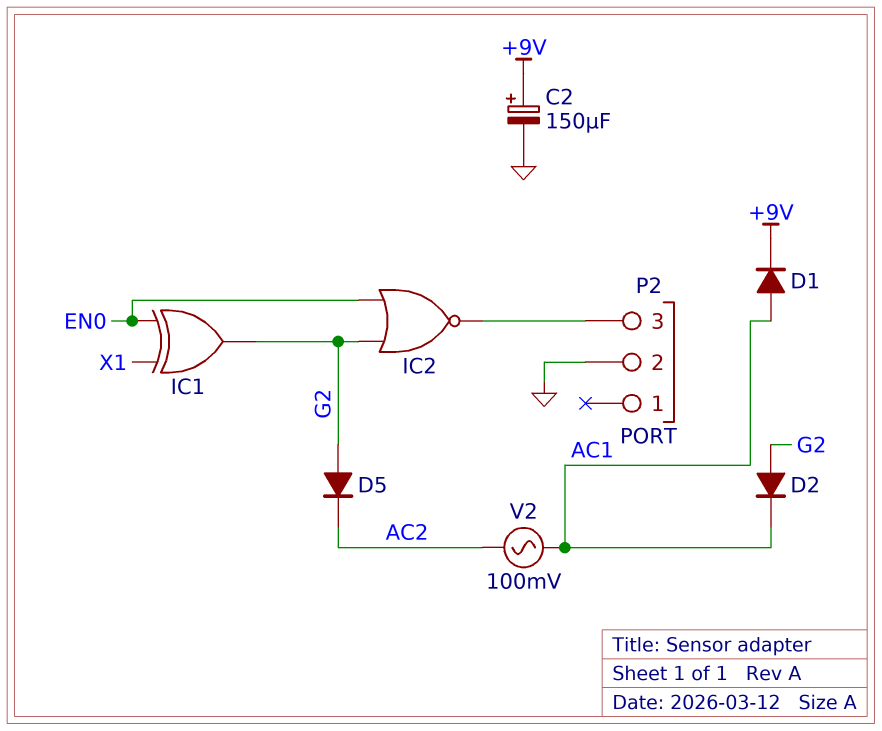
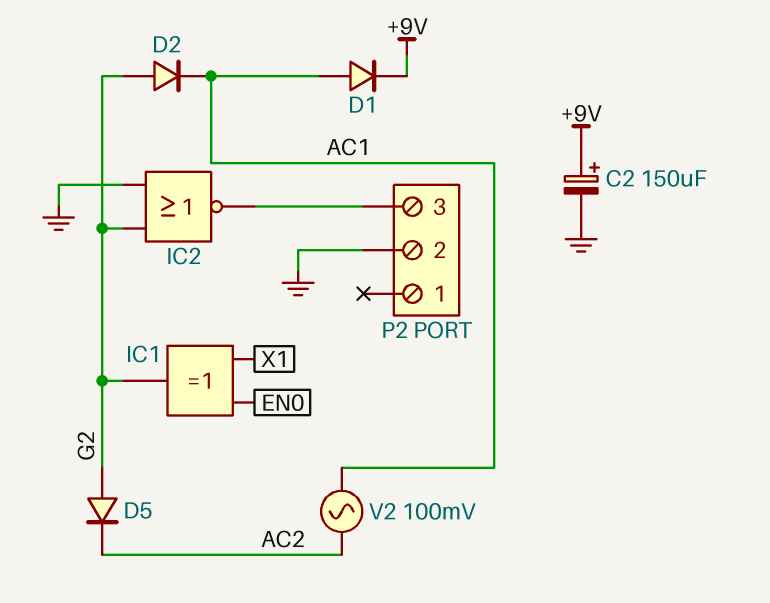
IC2: NOR (in EN0, in G2, out P2/3) -> NOR (in G2, in GND, out P2/3)

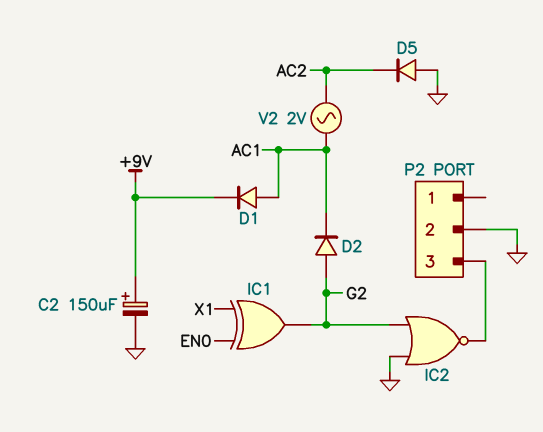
D5: diode (A G2, K AC2) -> diode (A GND, K AC2)
V2: AC 100mV (AC1, AC2) -> AC 2V (AC1, AC2)

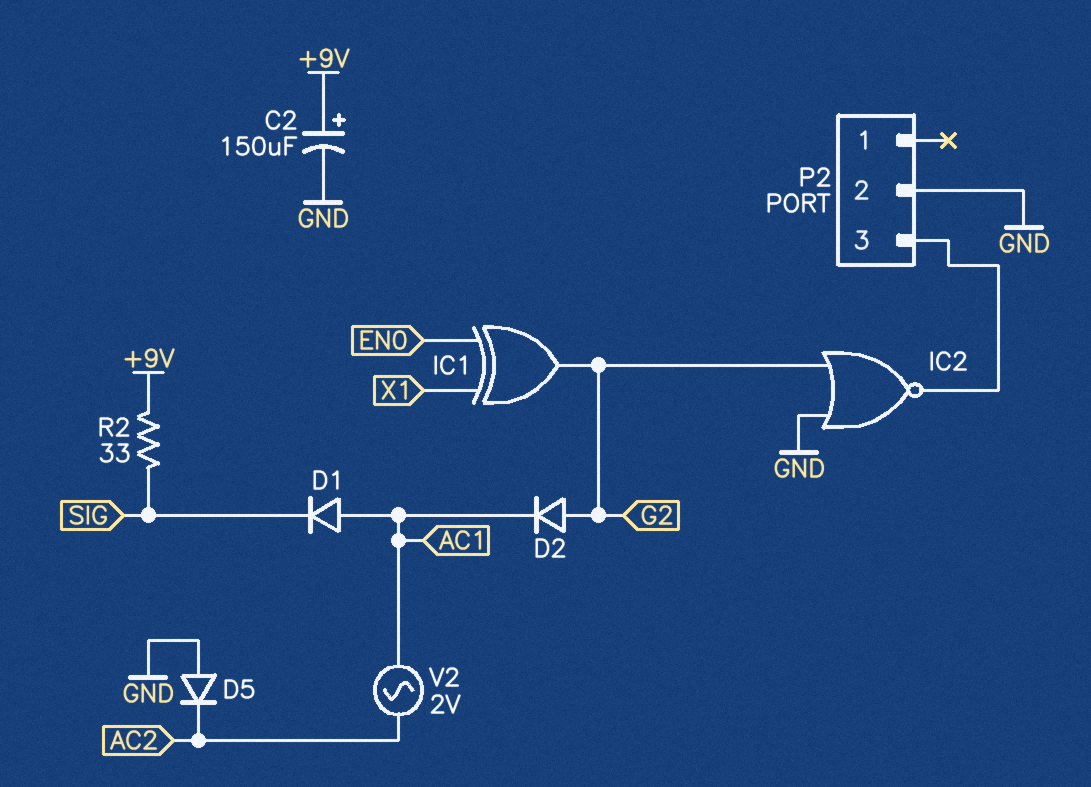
D1: diode (A AC1, K +9V) -> diode (A AC1, K SIG)
R2: none -> 33 (+9V, SIG)

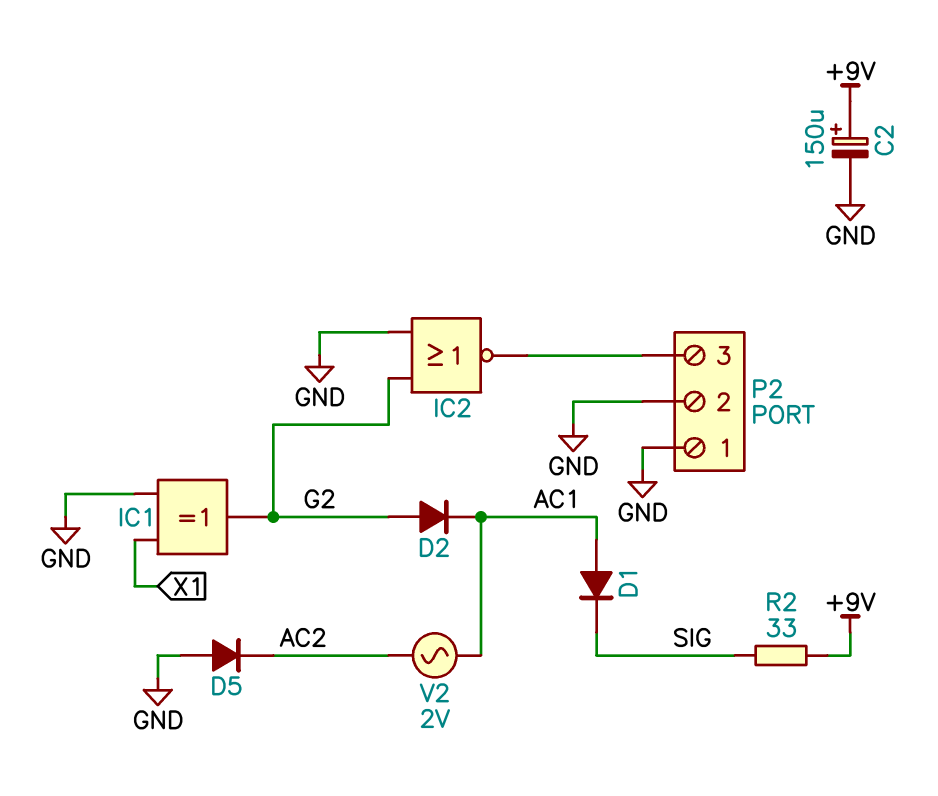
IC1: XOR (in EN0, in X1, out G2) -> XOR (in GND, in X1, out G2)
P2 pin 1: none -> GND

